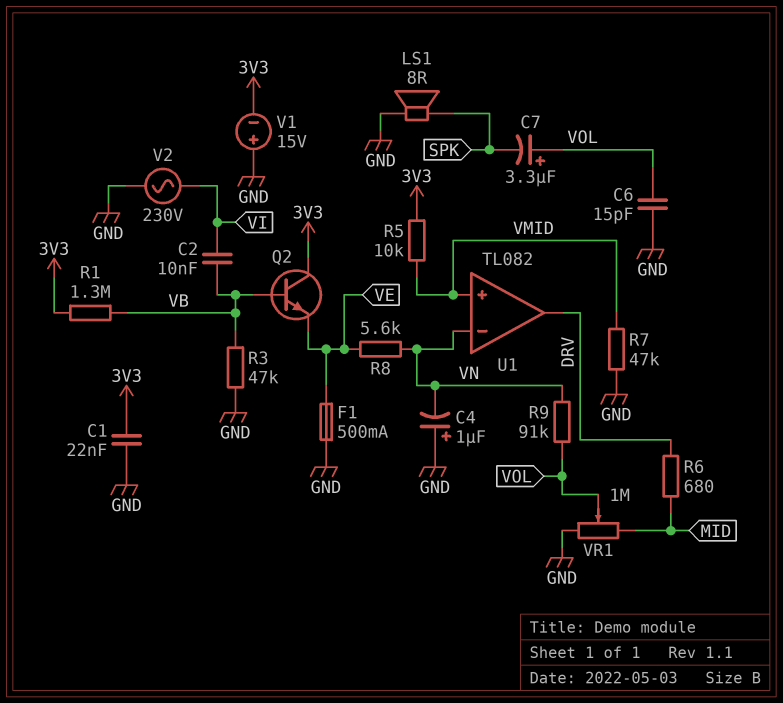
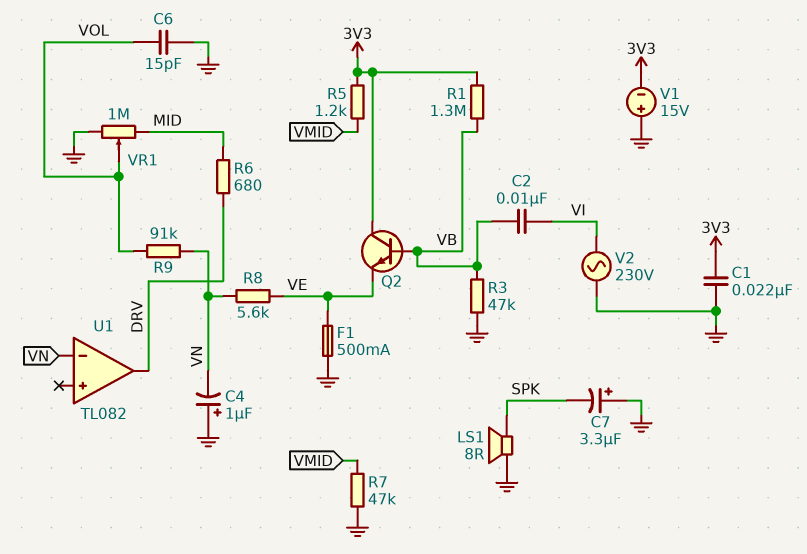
C7: 3.3uF (plus VOL, minus SPK) -> 3.3uF (plus GND, minus SPK)
R5: 10k (3V3, VMID) -> 1.2k (3V3, VMID)
U1 pin in+: VMID -> none

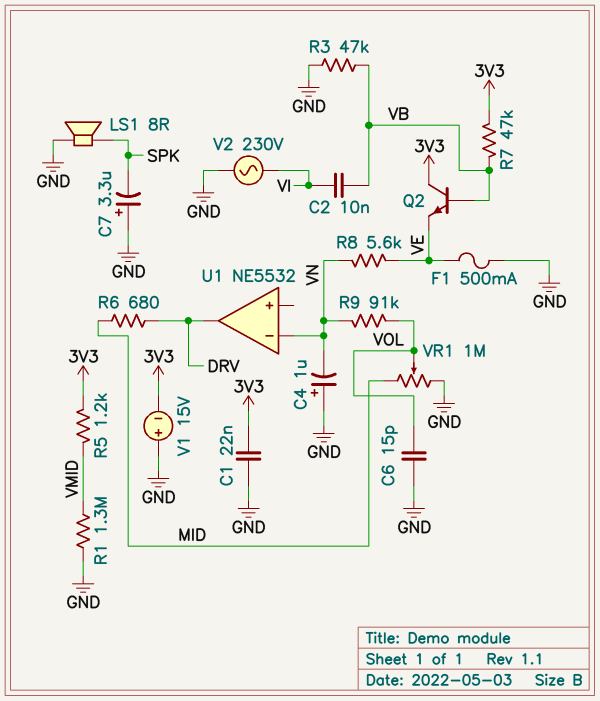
R1: 1.3M (3V3, VB) -> 1.3M (GND, VMID)
R7: 47k (GND, VMID) -> 47k (3V3, VB)
U1: TL082 -> NE5532

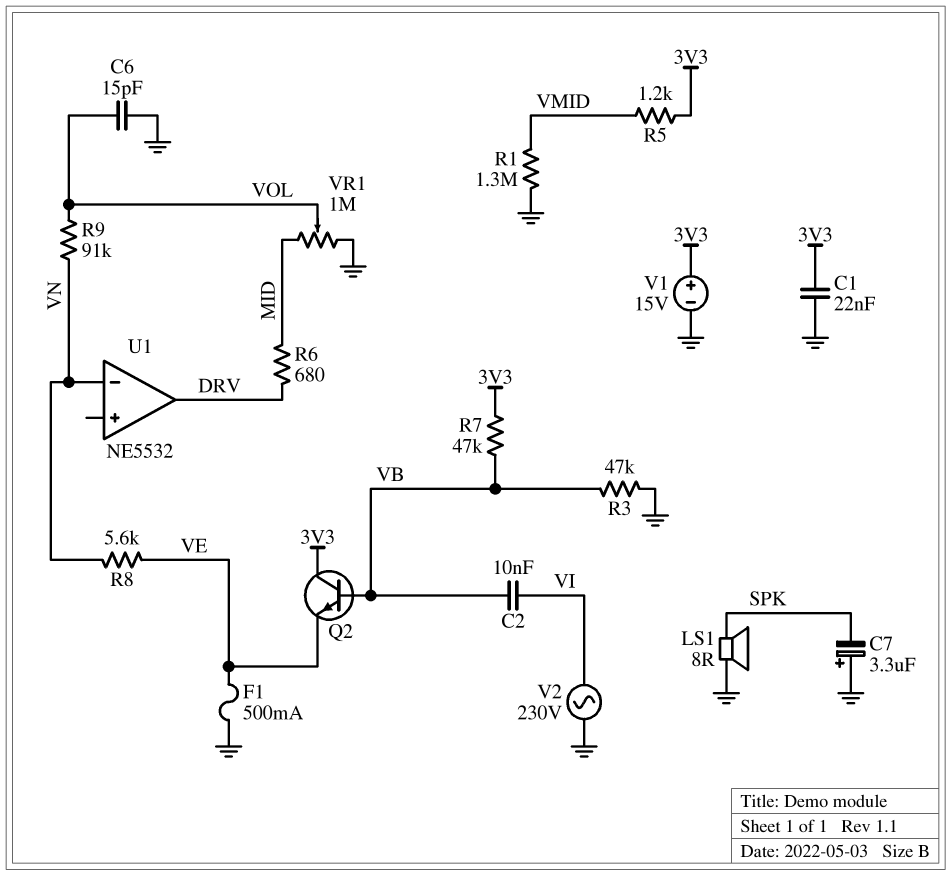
C4: 1uF (plus GND, minus VN) -> none
V1: 15V (plus GND, minus 3V3) -> 15V (plus 3V3, minus GND)

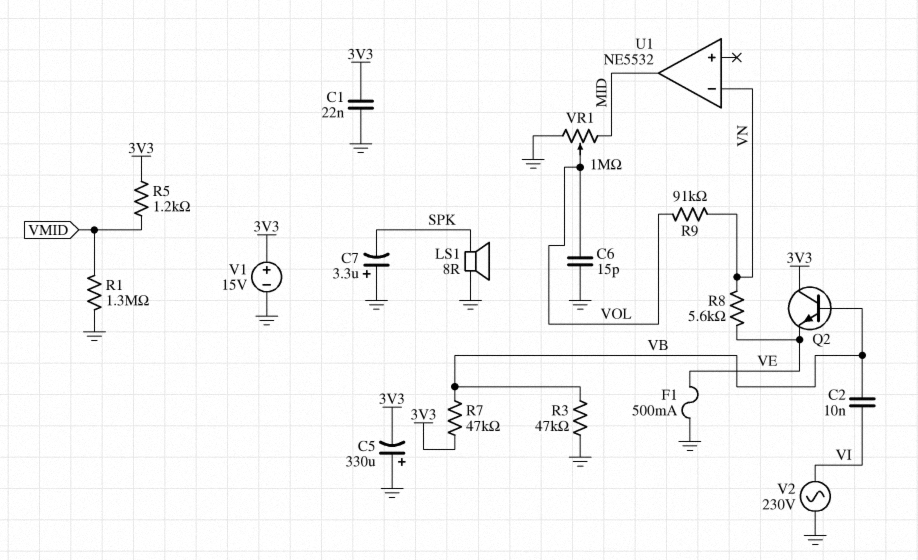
C5: none -> 330uF (plus GND, minus 3V3)
R6: 680 (DRV, MID) -> none
U1 pin out: DRV -> MID

